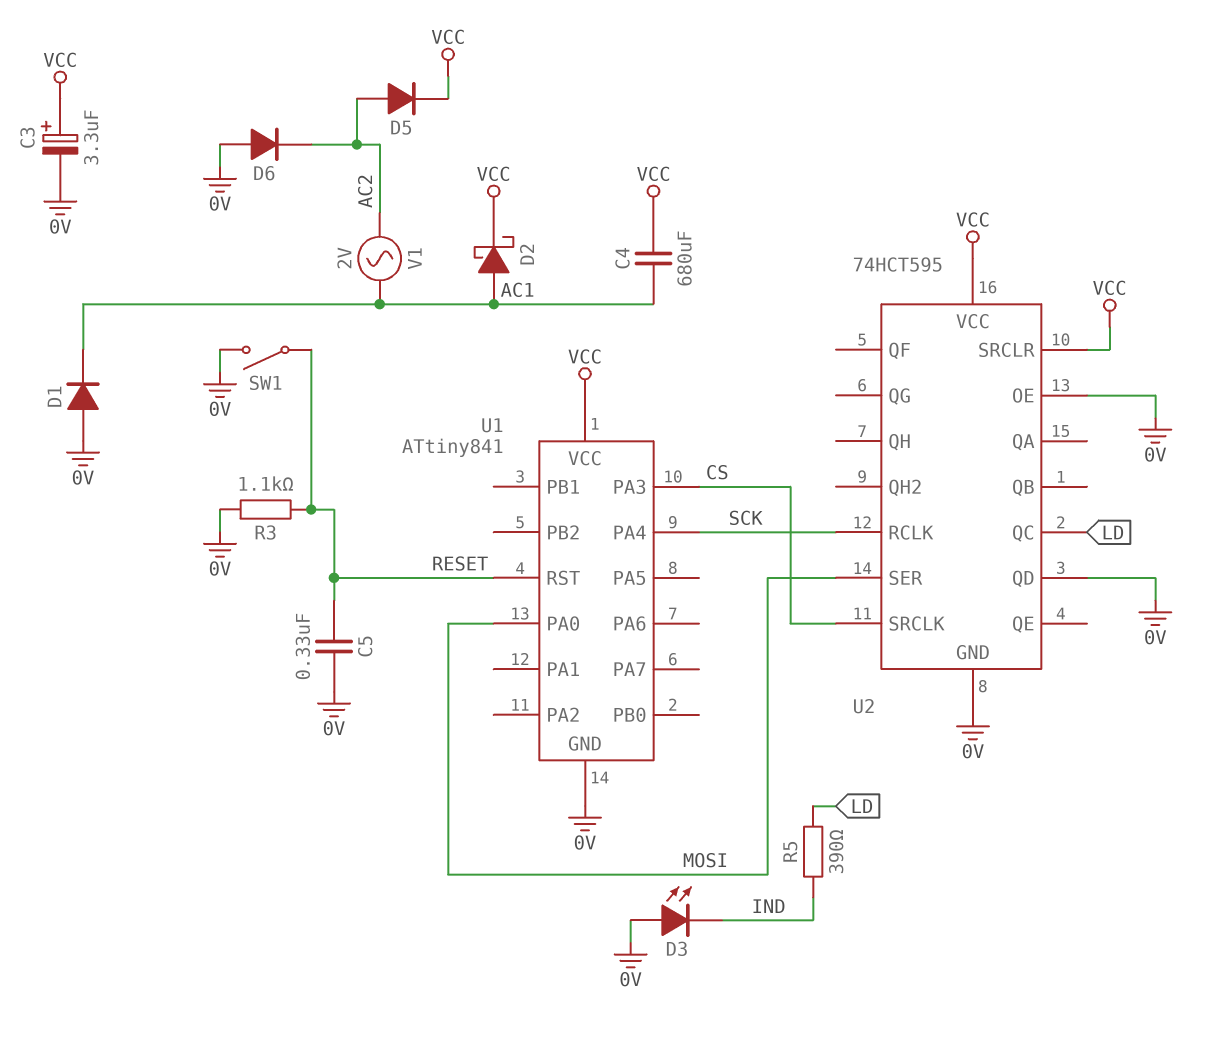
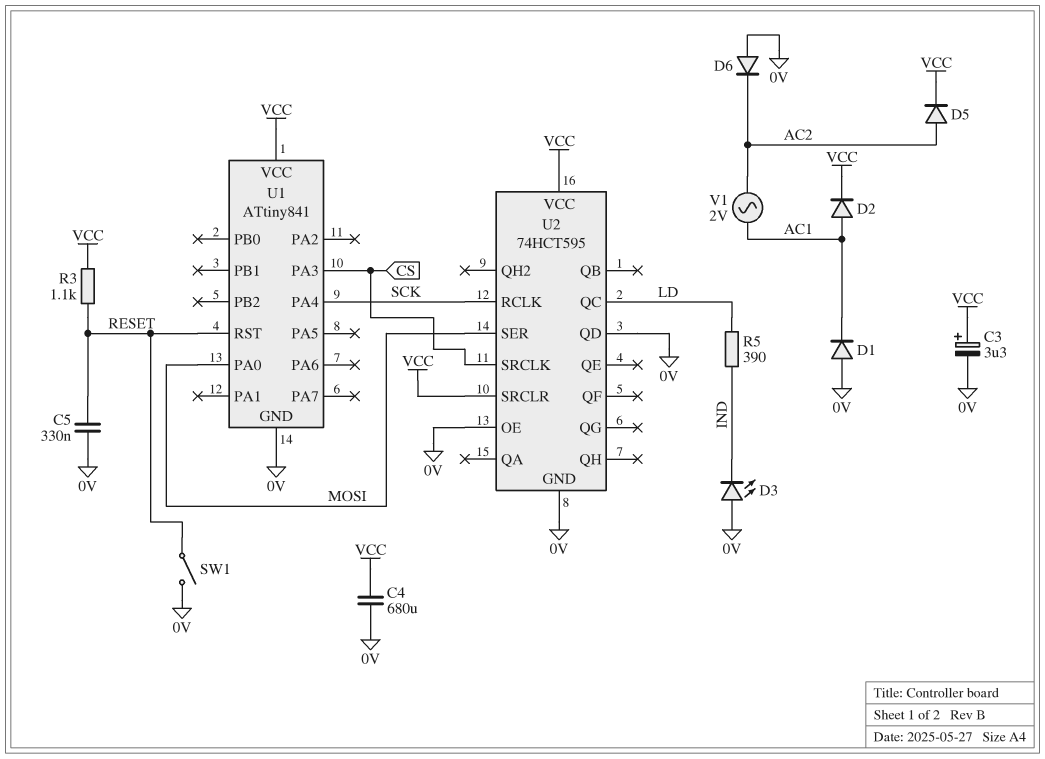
C4: 680uF (AC1, VCC) -> 680uF (0V, VCC)
D2: schottky (A AC1, K VCC) -> diode (A AC1, K VCC)
R3: 1.1k (0V, RESET) -> 1.1k (RESET, VCC)

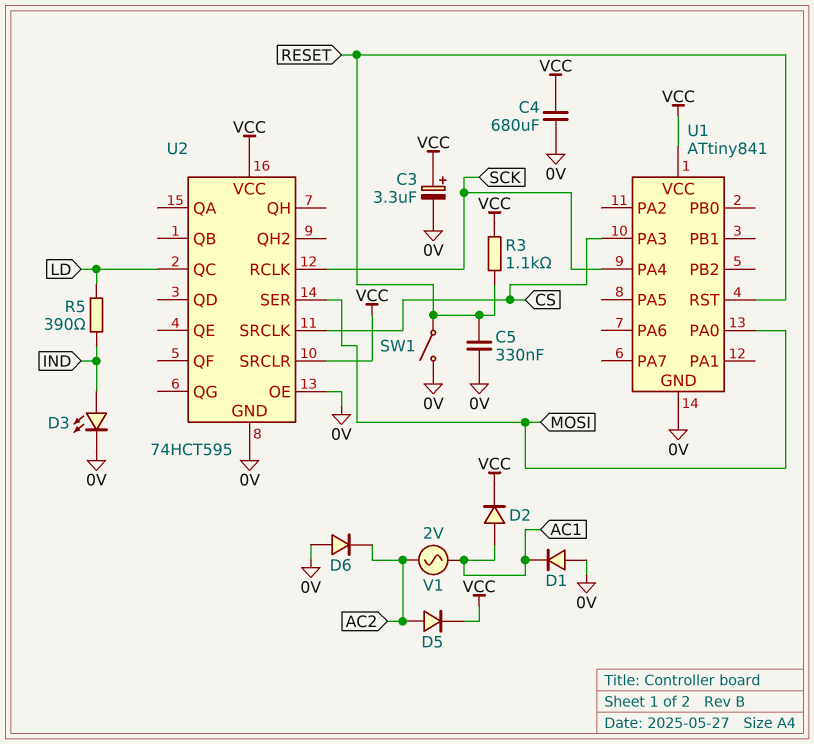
D3: LED (A 0V, K IND) -> LED (A IND, K 0V)
U2 pin QD: 0V -> none

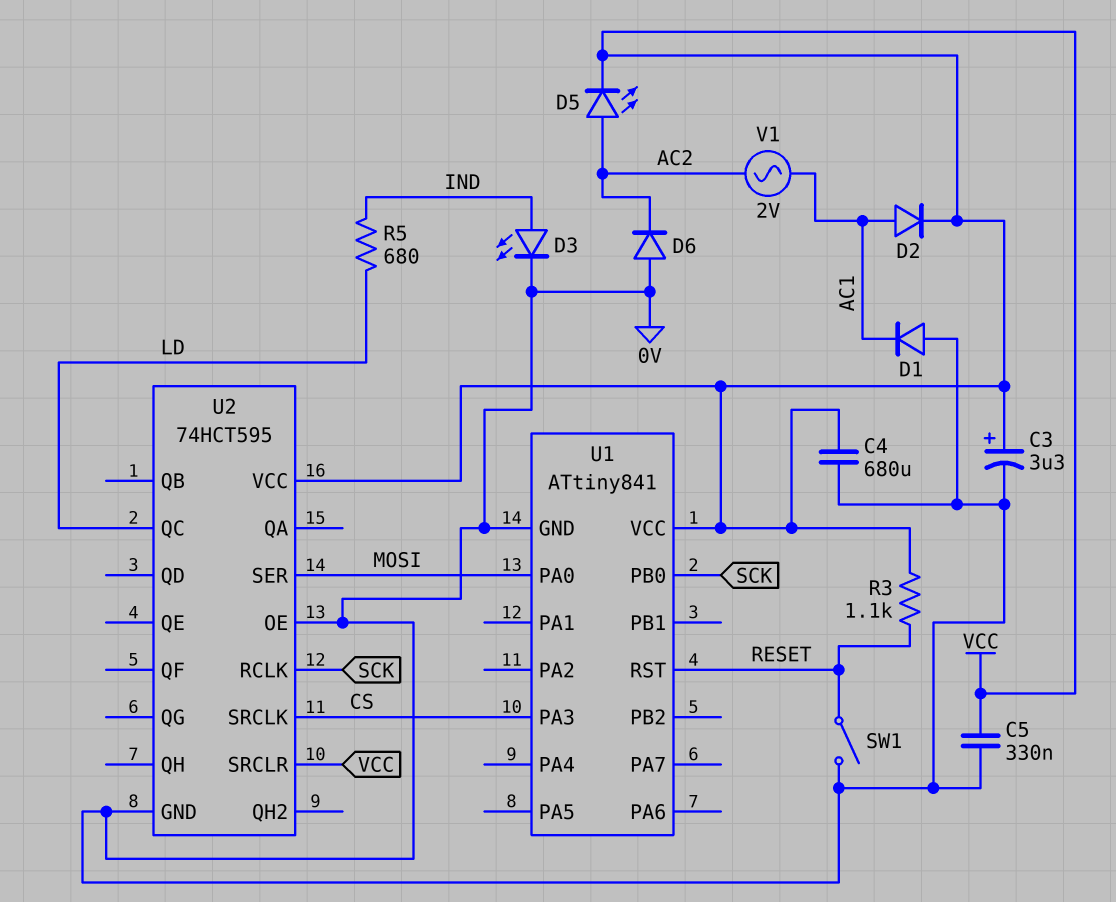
C5: 330nF (0V, RESET) -> 330nF (0V, VCC)
D5: diode (A AC2, K VCC) -> LED (A AC2, K VCC)
R5: 390 (IND, LD) -> 680 (IND, LD)
U1 pin PA4: SCK -> none
U1 pin PB0: none -> SCK

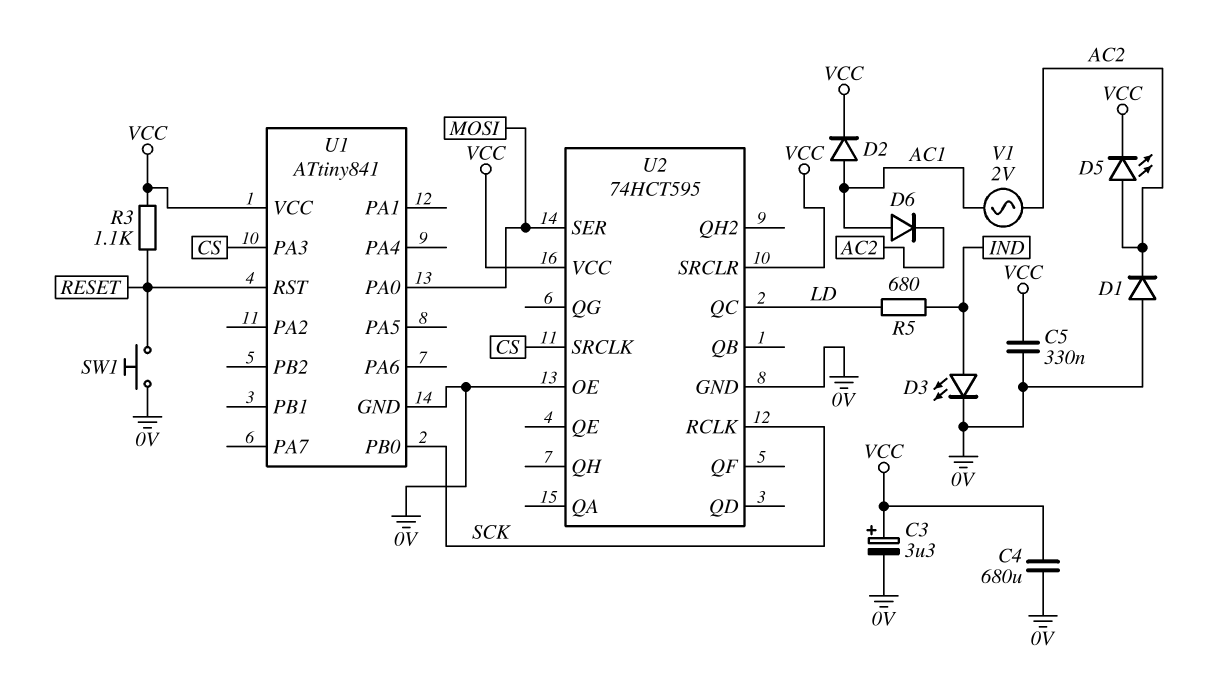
D1: diode (A 0V, K AC1) -> diode (A 0V, K AC2)
D6: diode (A 0V, K AC2) -> diode (A AC1, K AC2)
SW1: switch (0V, RESET) -> button (0V, RESET)

